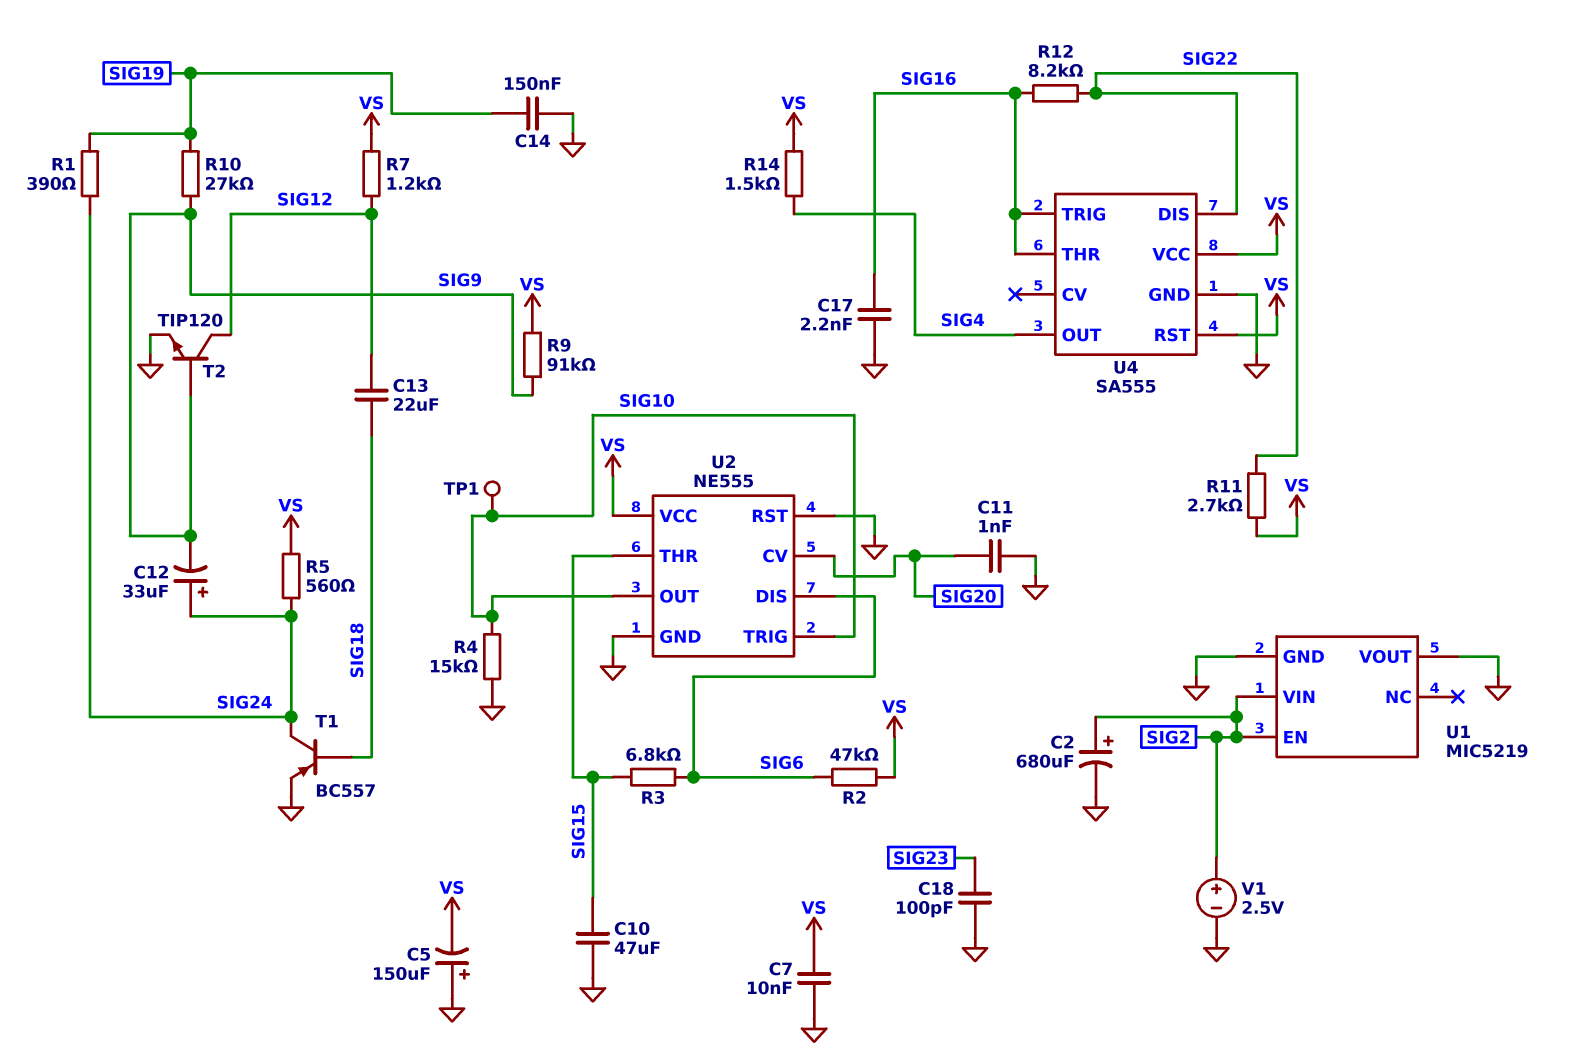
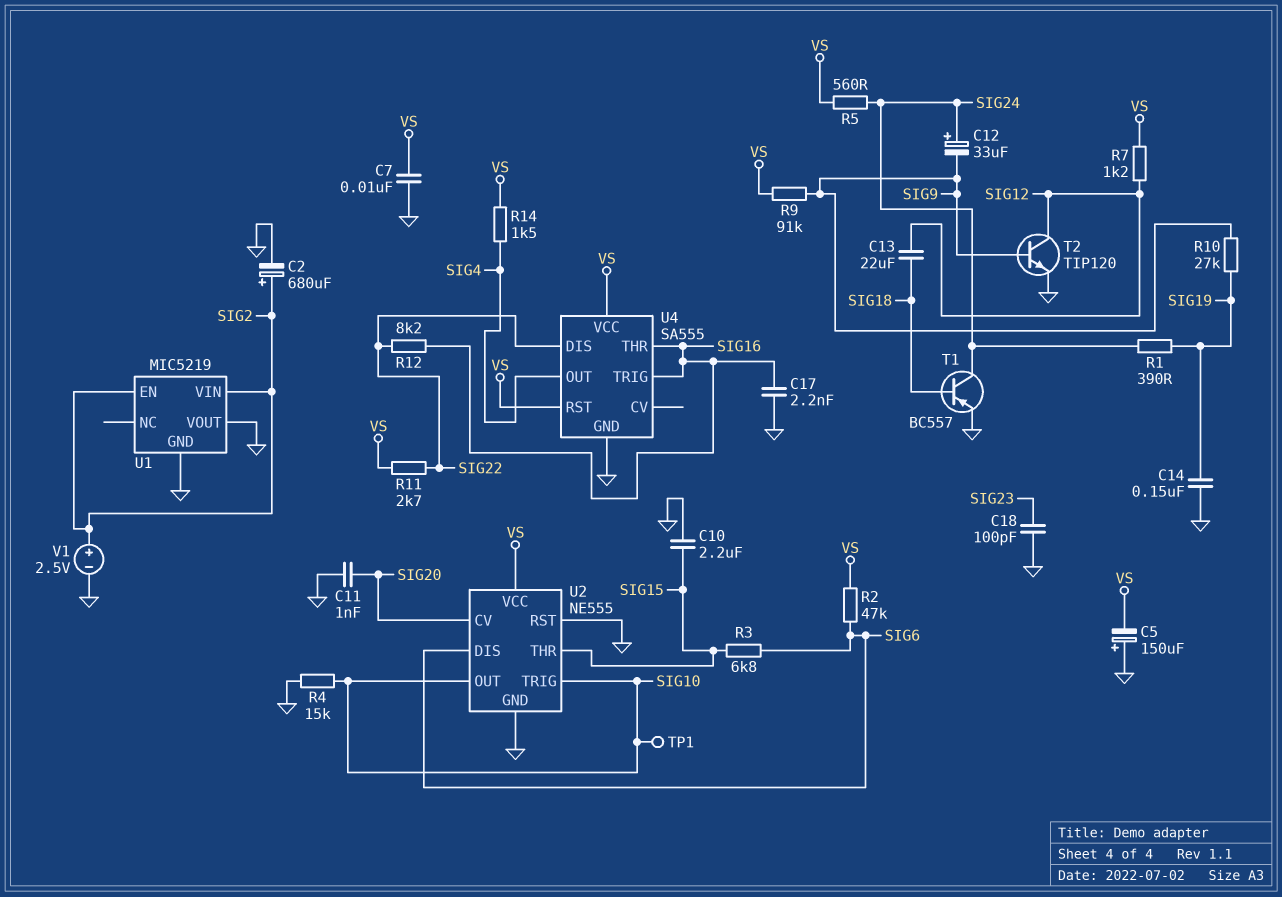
C10: 47uF (GND, SIG15) -> 2.2uF (GND, SIG15)

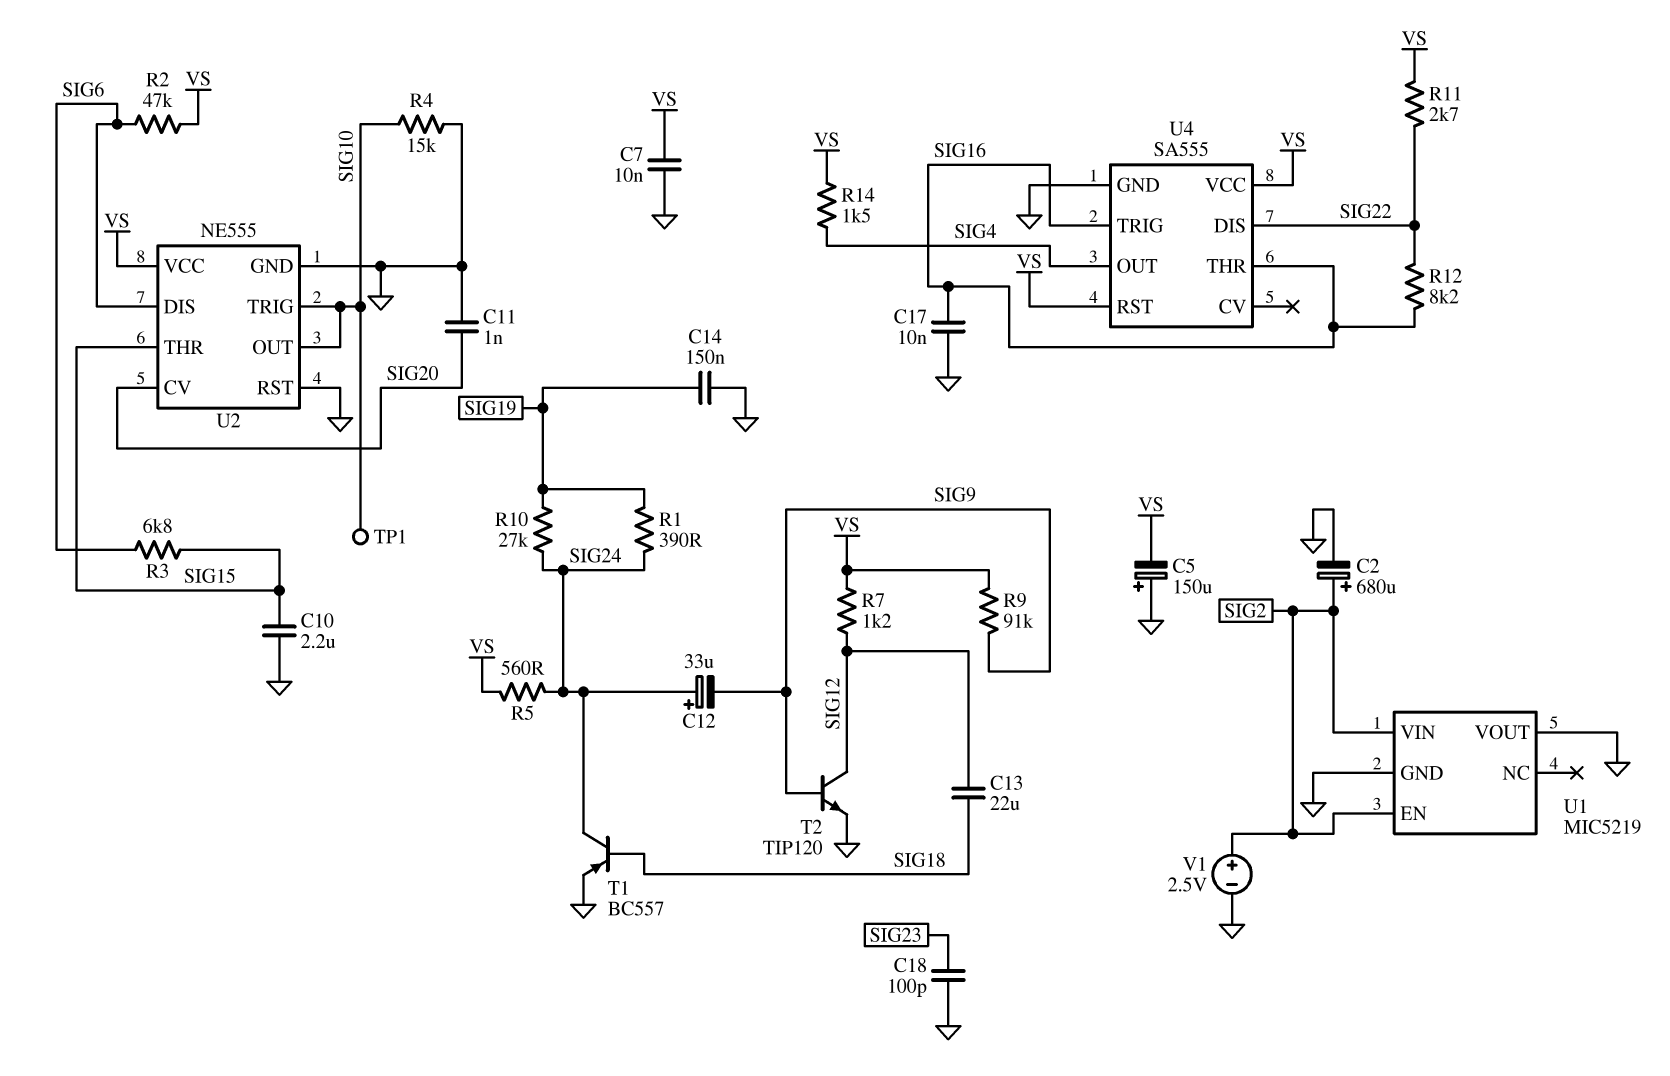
C17: 2.2nF (GND, SIG16) -> 10nF (GND, SIG16)
R10: 27k (SIG9, SIG19) -> 27k (SIG19, SIG24)

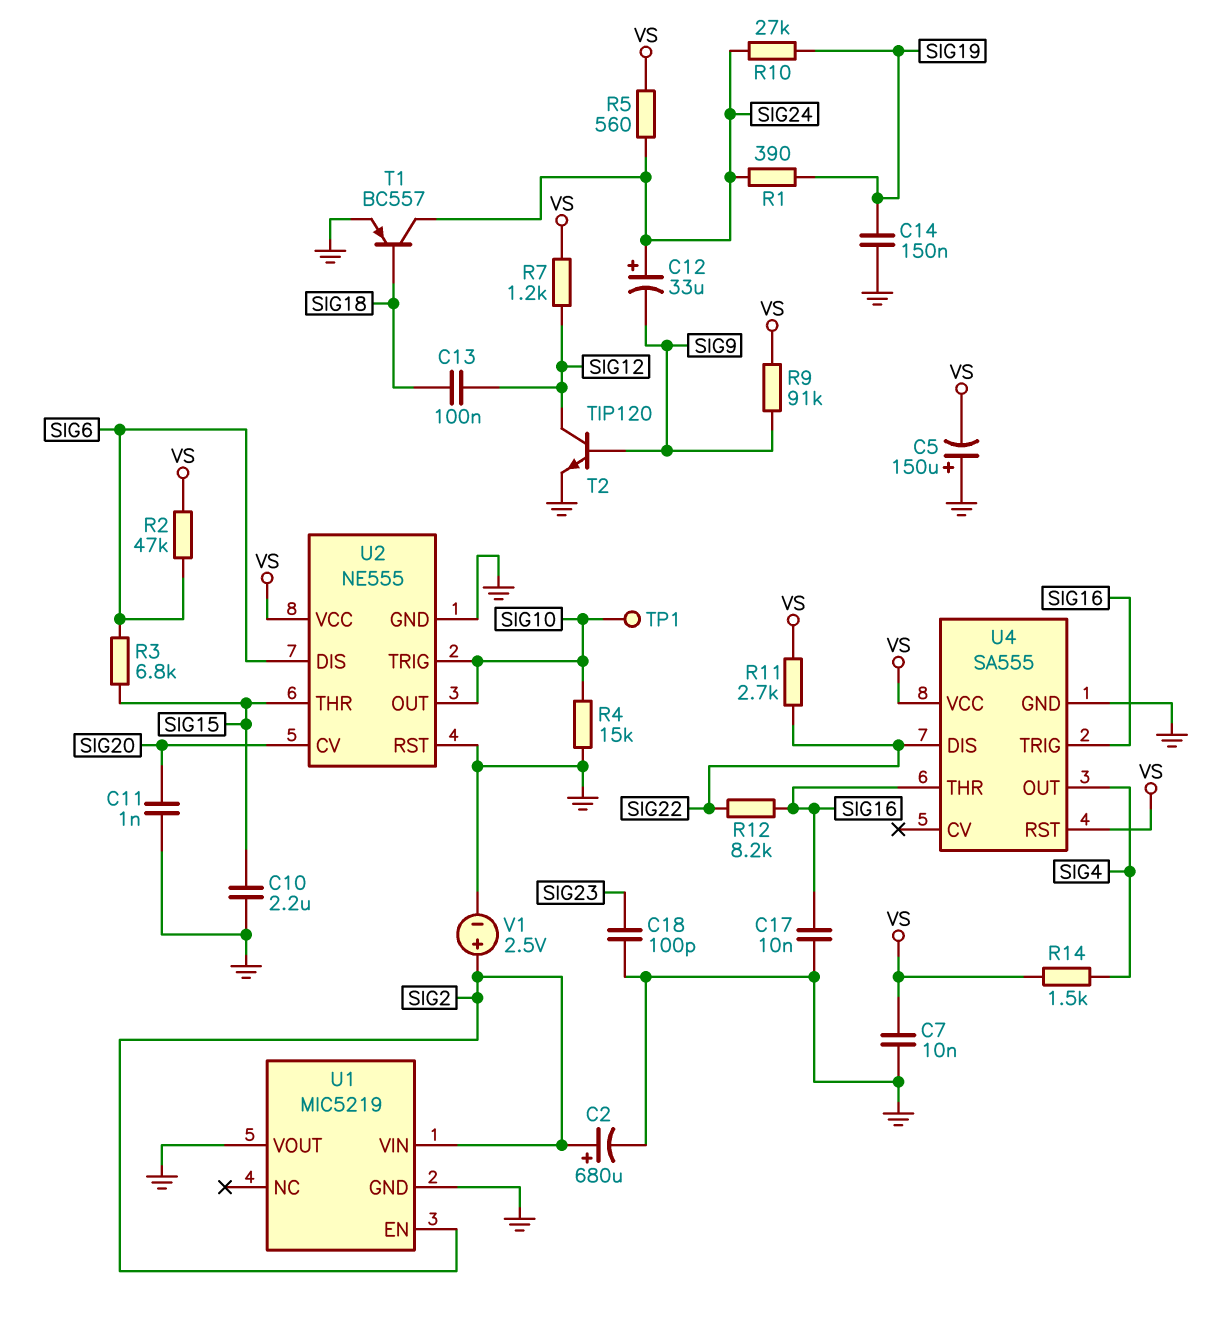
C13: 22uF (SIG12, SIG18) -> 100nF (SIG12, SIG18)

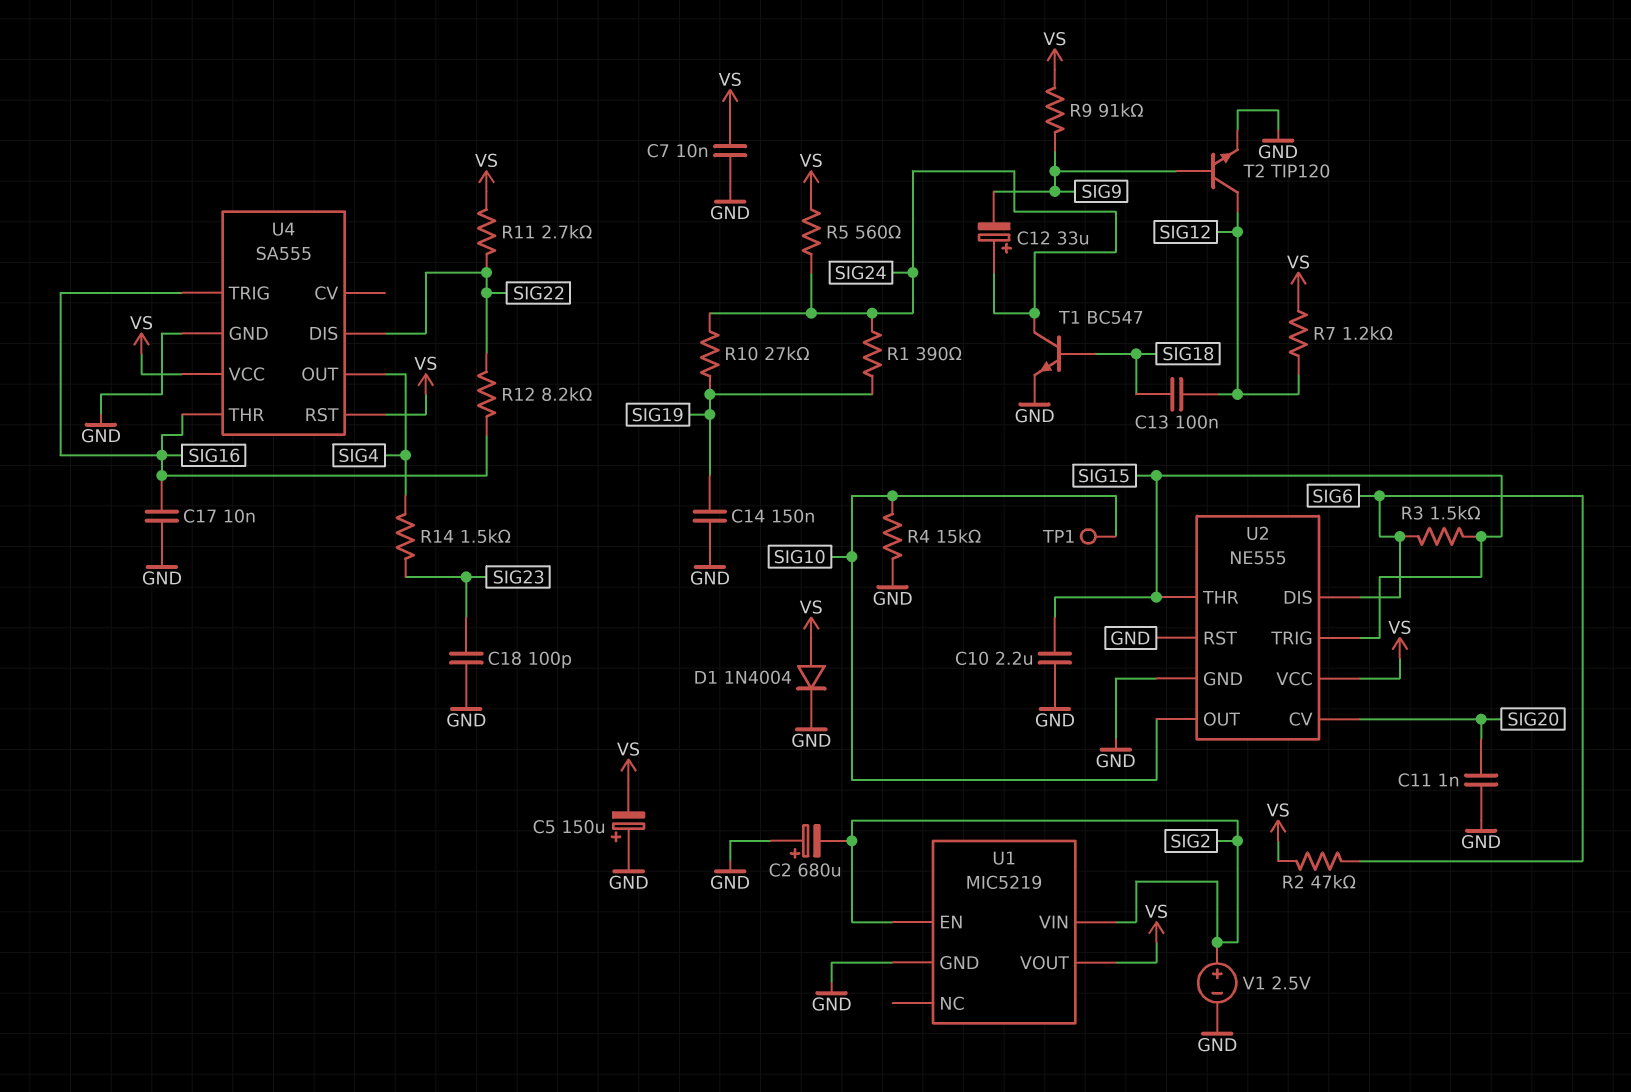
C2: 680uF (plus SIG2, minus GND) -> 680uF (plus GND, minus SIG2)
D1: none -> diode 1N4004 (A VS, K GND)
R3: 6.8k (SIG6, SIG15) -> 1.5k (SIG6, SIG15)
R14: 1.5k (SIG4, VS) -> 1.5k (SIG4, SIG23)
T1: PNP BC557 (B SIG18, C SIG24, E GND) -> NPN BC547 (B SIG18, C SIG24, E GND)
U1 pin VOUT: GND -> VS
U2 pin TRIG: SIG10 -> SIG15

